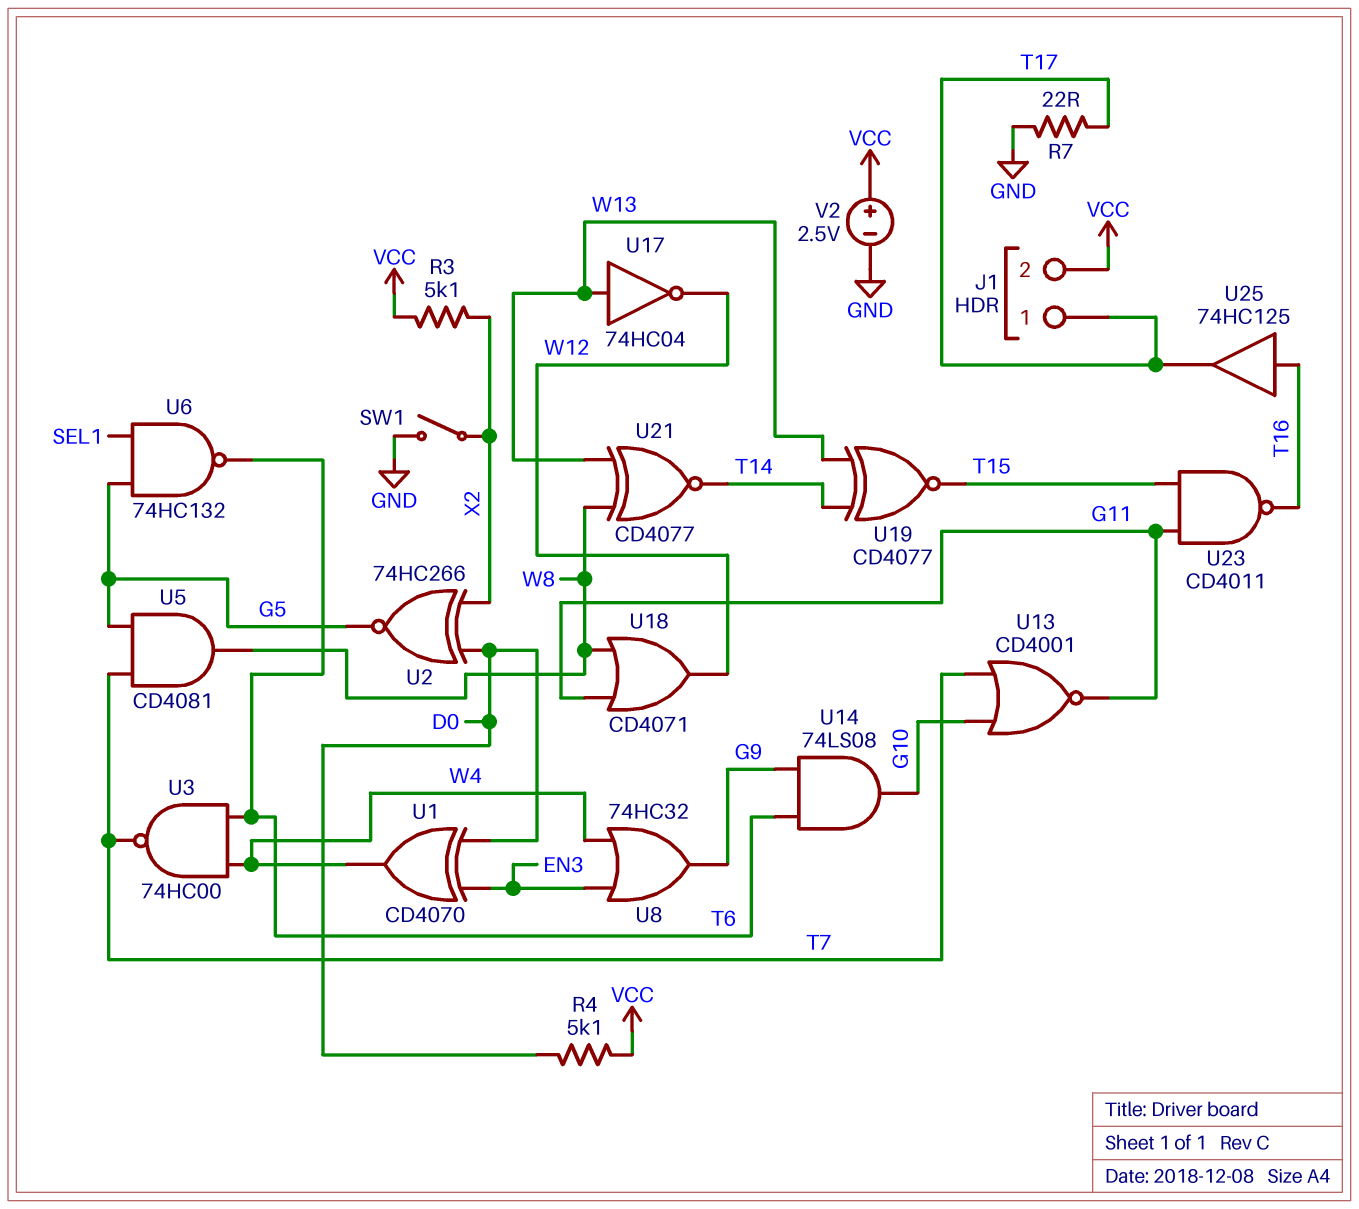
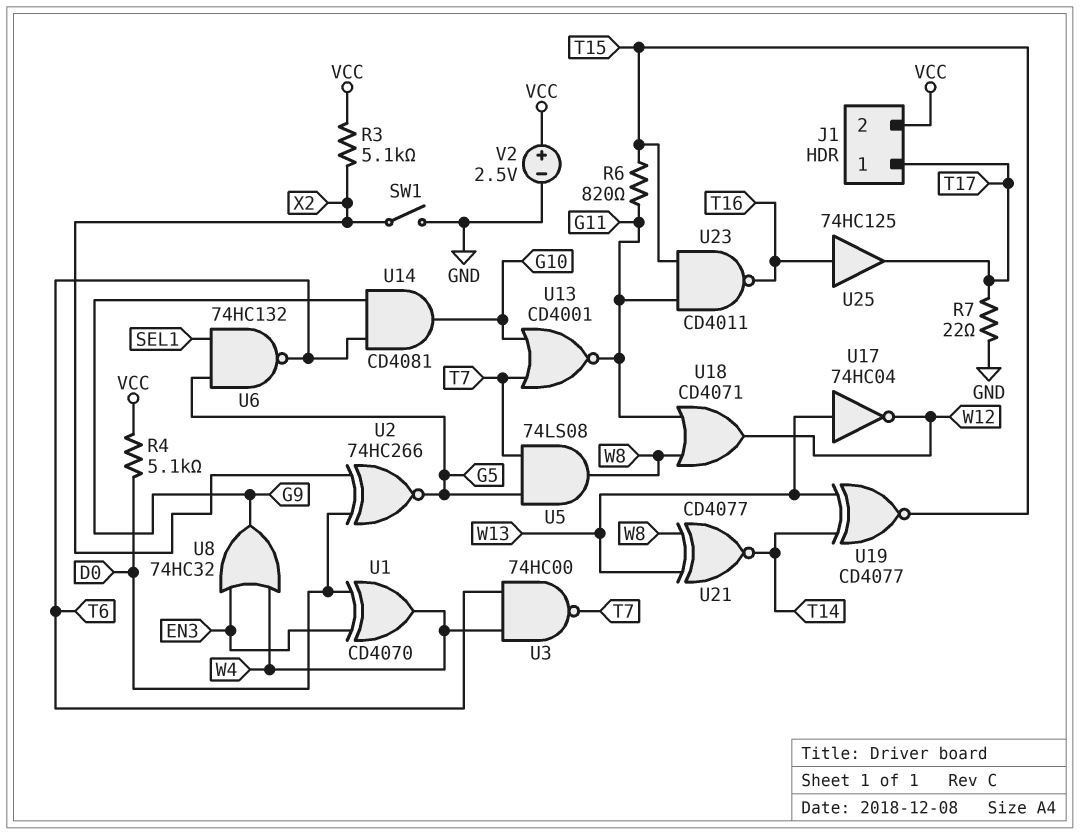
R6: none -> 820 (G11, T15)
U5: AND CD4081 (in G5, in T7, out W8) -> AND 74LS08 (in G5, in T7, out W8)
U14: AND 74LS08 (in G9, in T6, out G10) -> AND CD4081 (in G9, in T6, out G10)

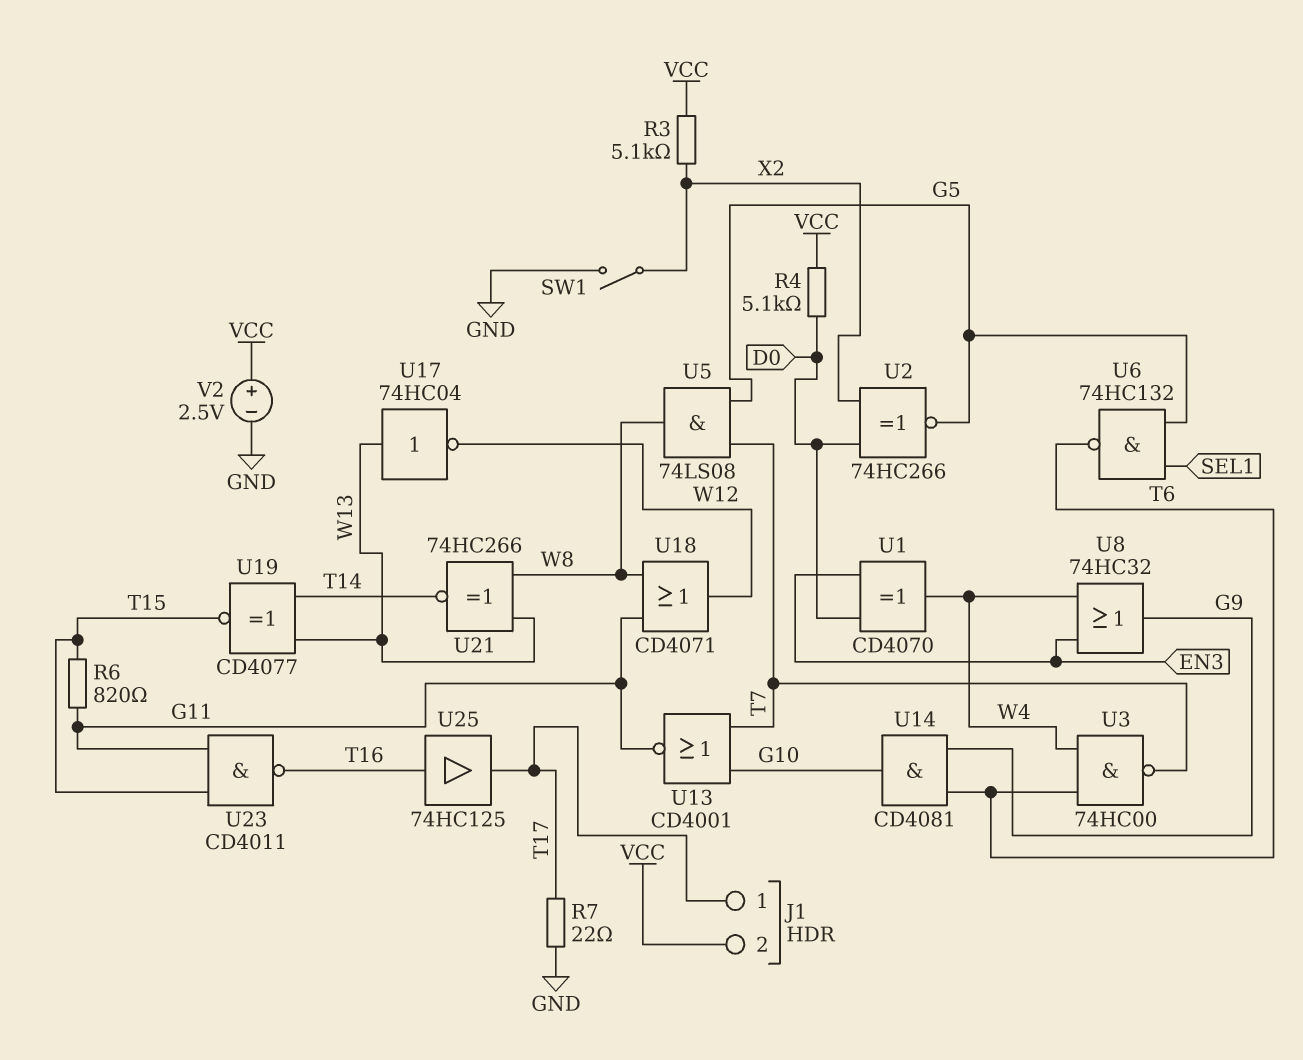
U21: XNOR CD4077 (in W8, in W13, out T14) -> XNOR 74HC266 (in W8, in W13, out T14)

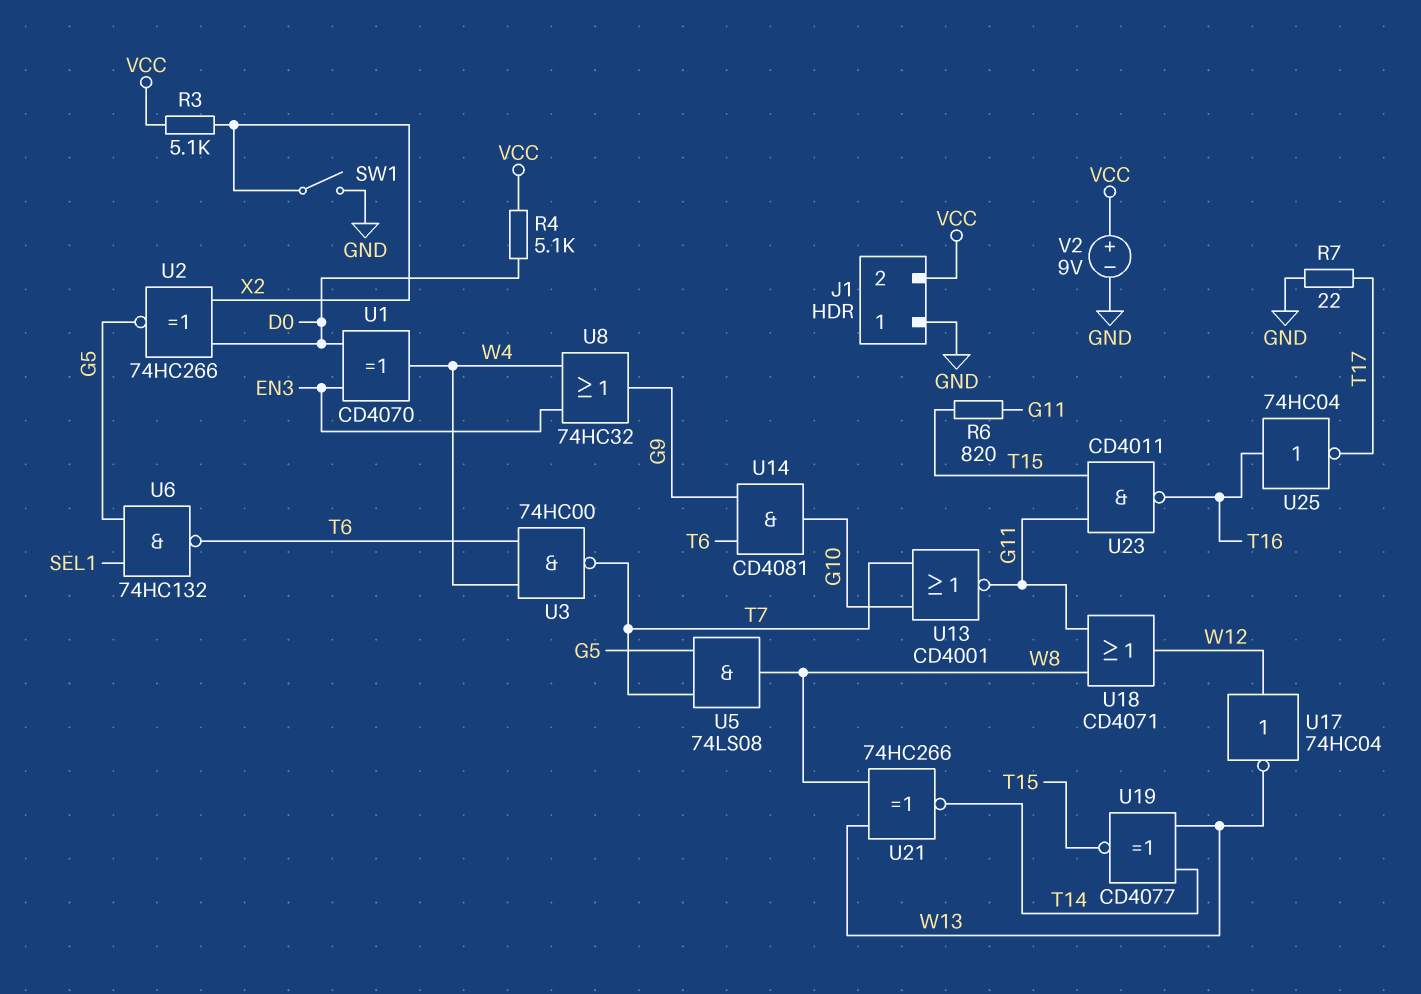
J1 pin 1: T17 -> GND
U17: NOT 74HC04 (in W13, out W12) -> NOT 74HC04 (in W12, out W13)
U25: buffer 74HC125 (in T16, out T17) -> NOT 74HC04 (in T16, out T17)
V2: 2.5V (plus VCC, minus GND) -> 9V (plus VCC, minus GND)

